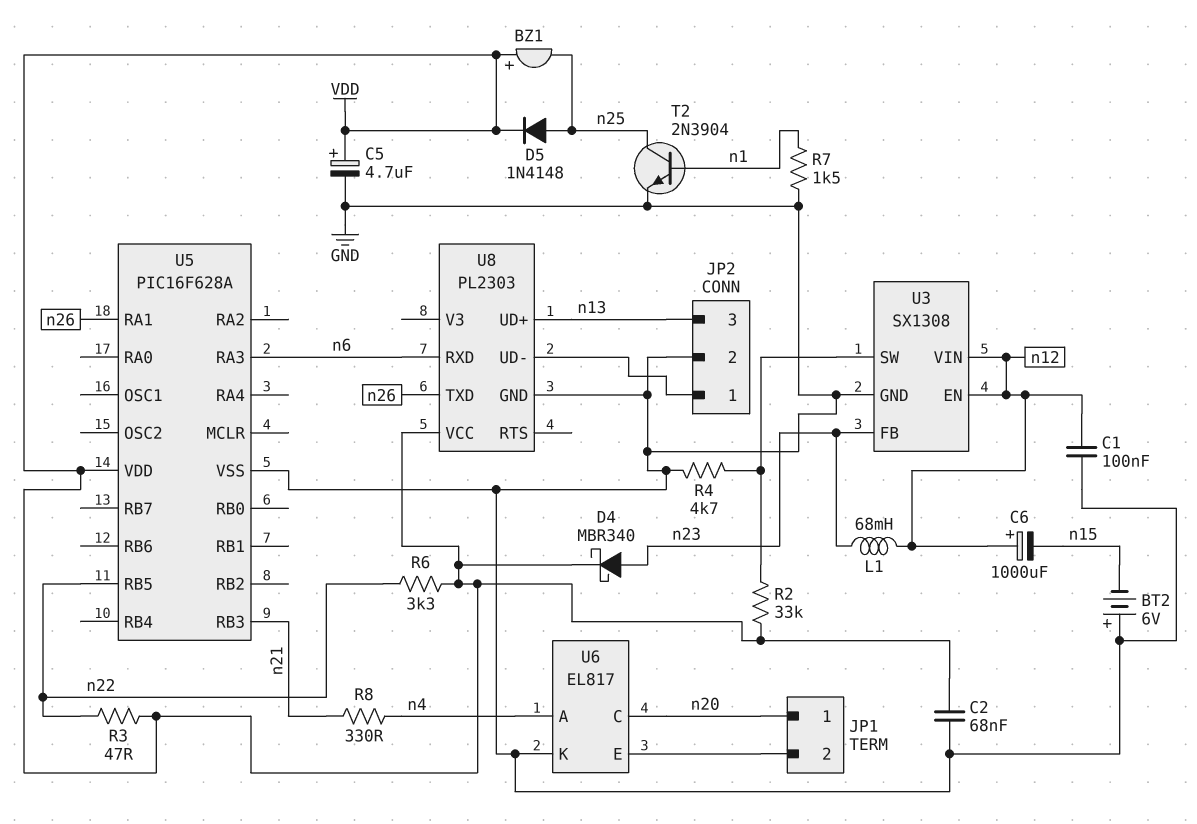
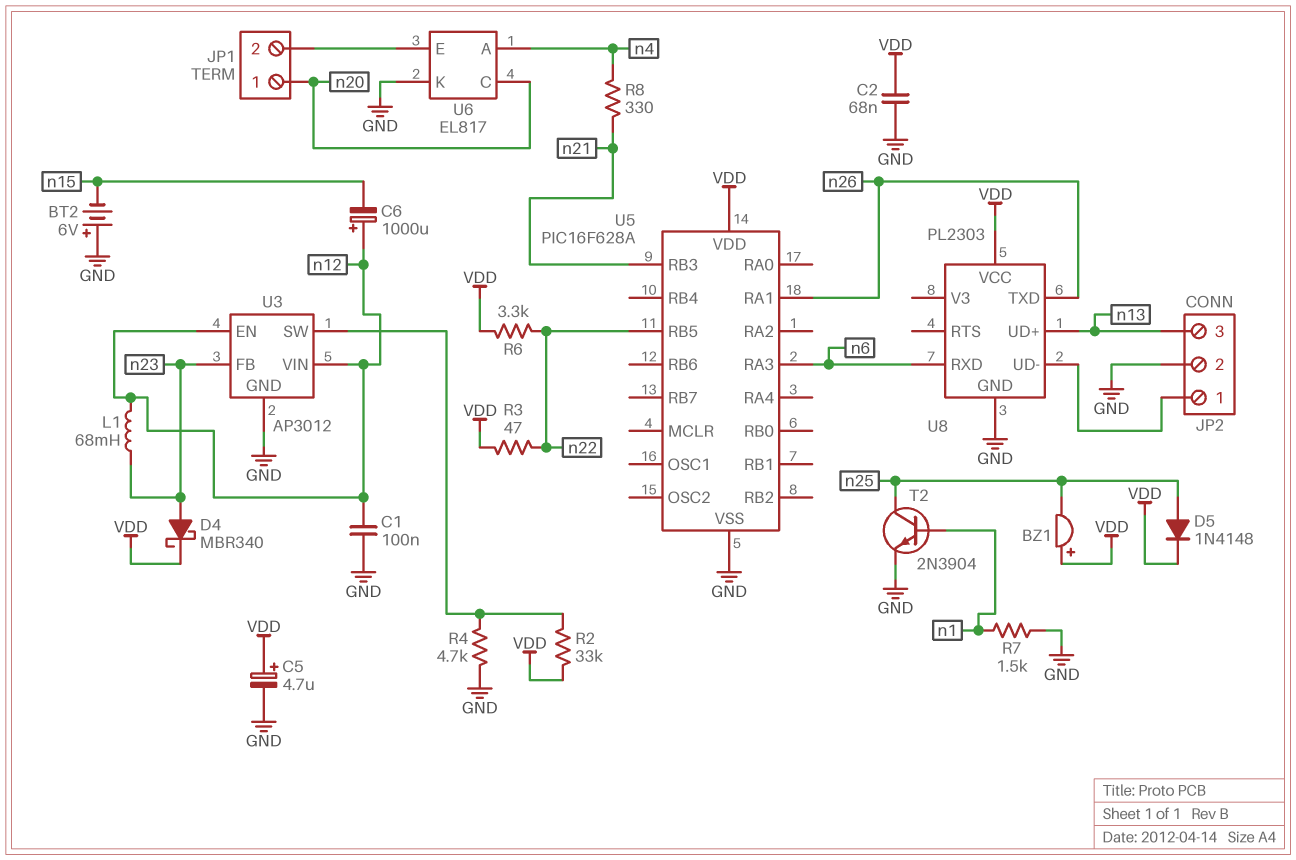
U3: SX1308 -> AP3012

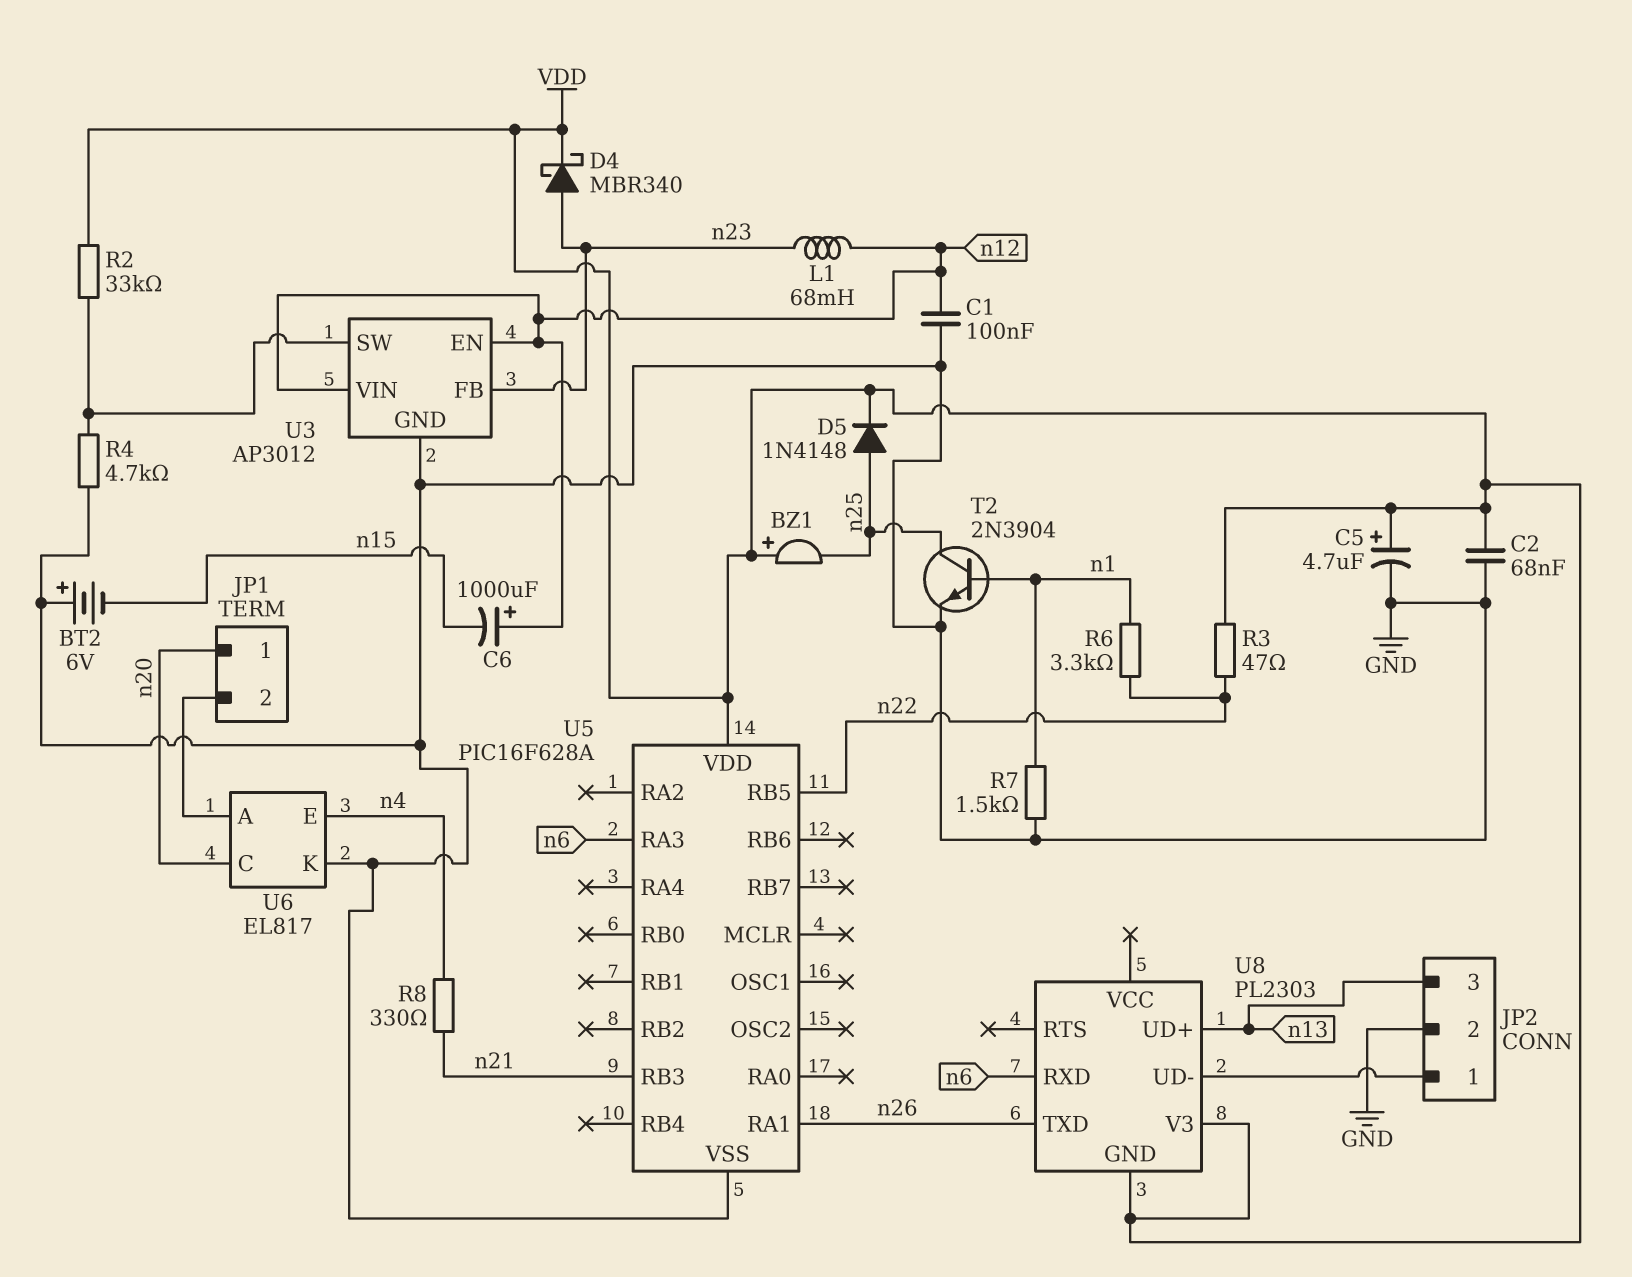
R6: 3.3k (VDD, n22) -> 3.3k (n1, n22)
U6 pin A: n4 -> JP1/2
U6 pin E: JP1/2 -> n4
U8 pin GND: GND -> VDD
U8 pin V3: none -> VDD
U8 pin VCC: VDD -> none

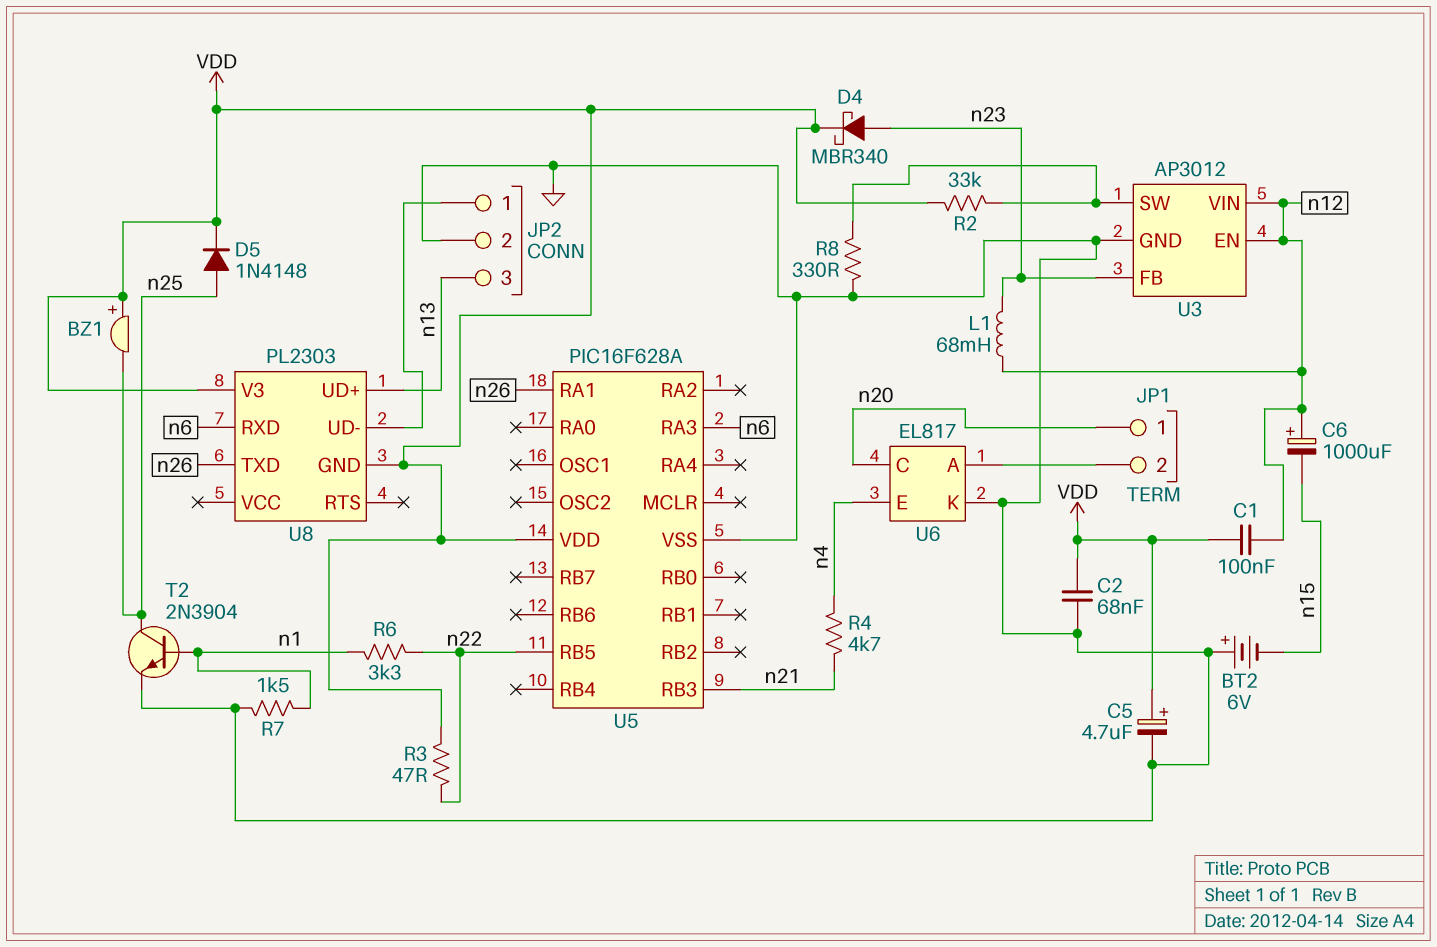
C1: 100nF (GND, n12) -> 100nF (VDD, n12)
R4: 4.7k (GND, U3/SW) -> 4.7k (n4, n21)
R8: 330 (n4, n21) -> 330 (GND, U3/SW)

